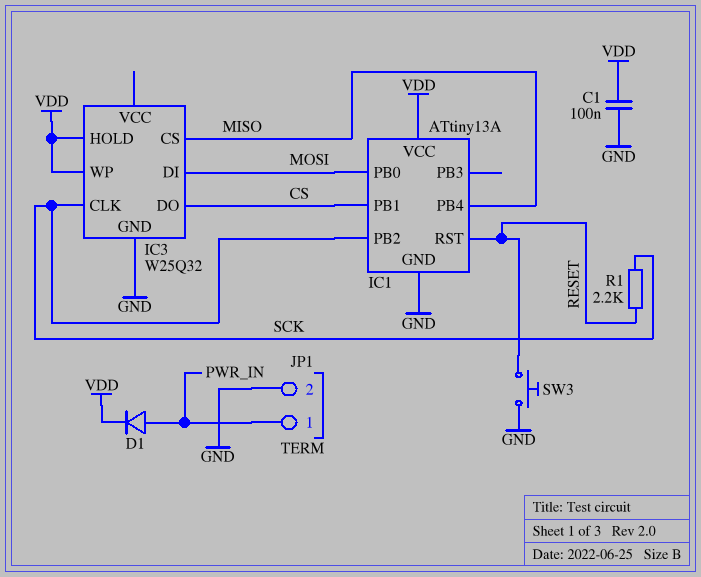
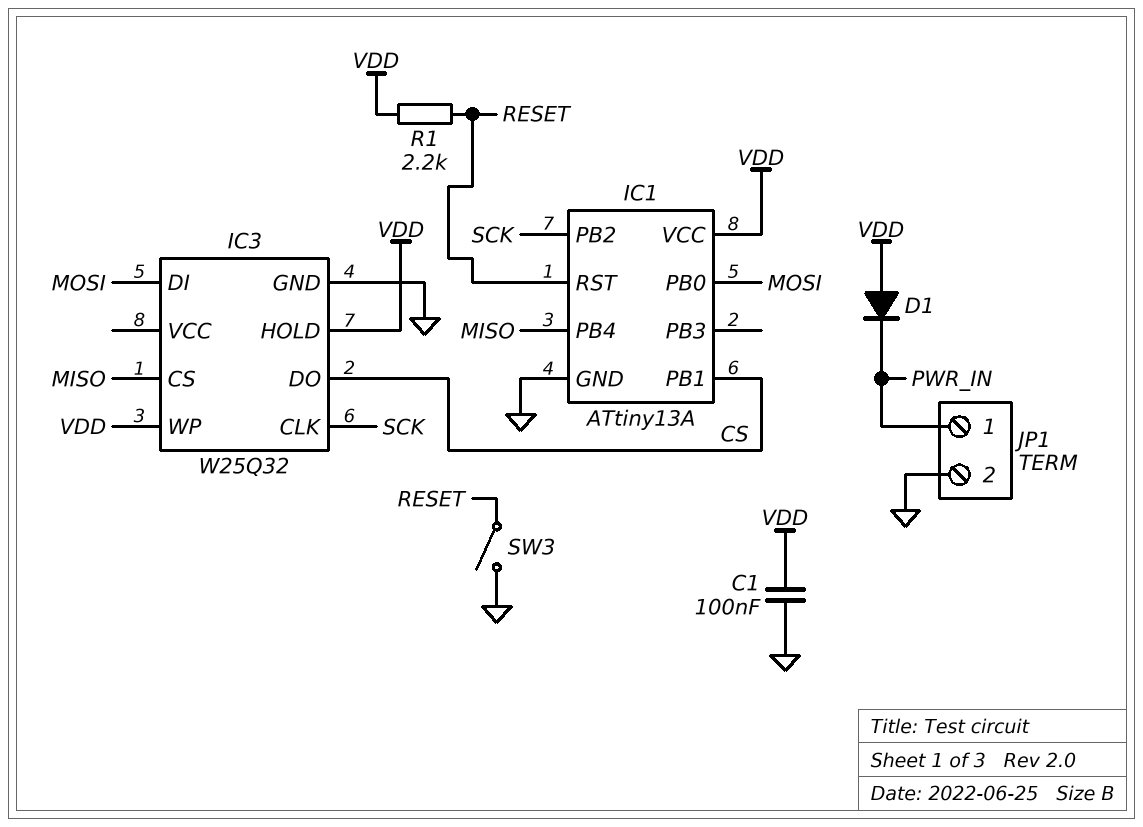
D1: diode (A PWR_IN, K VDD) -> diode (A VDD, K PWR_IN)
R1: 2.2k (RESET, SCK) -> 2.2k (RESET, VDD)
SW3: button (GND, RESET) -> switch (GND, RESET)

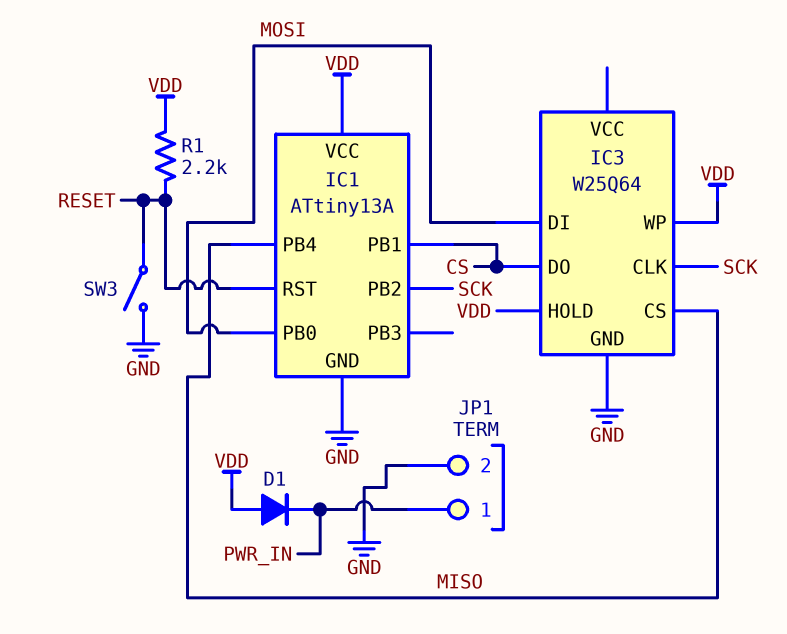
C1: 100nF (GND, VDD) -> none
IC3: W25Q32 -> W25Q64

